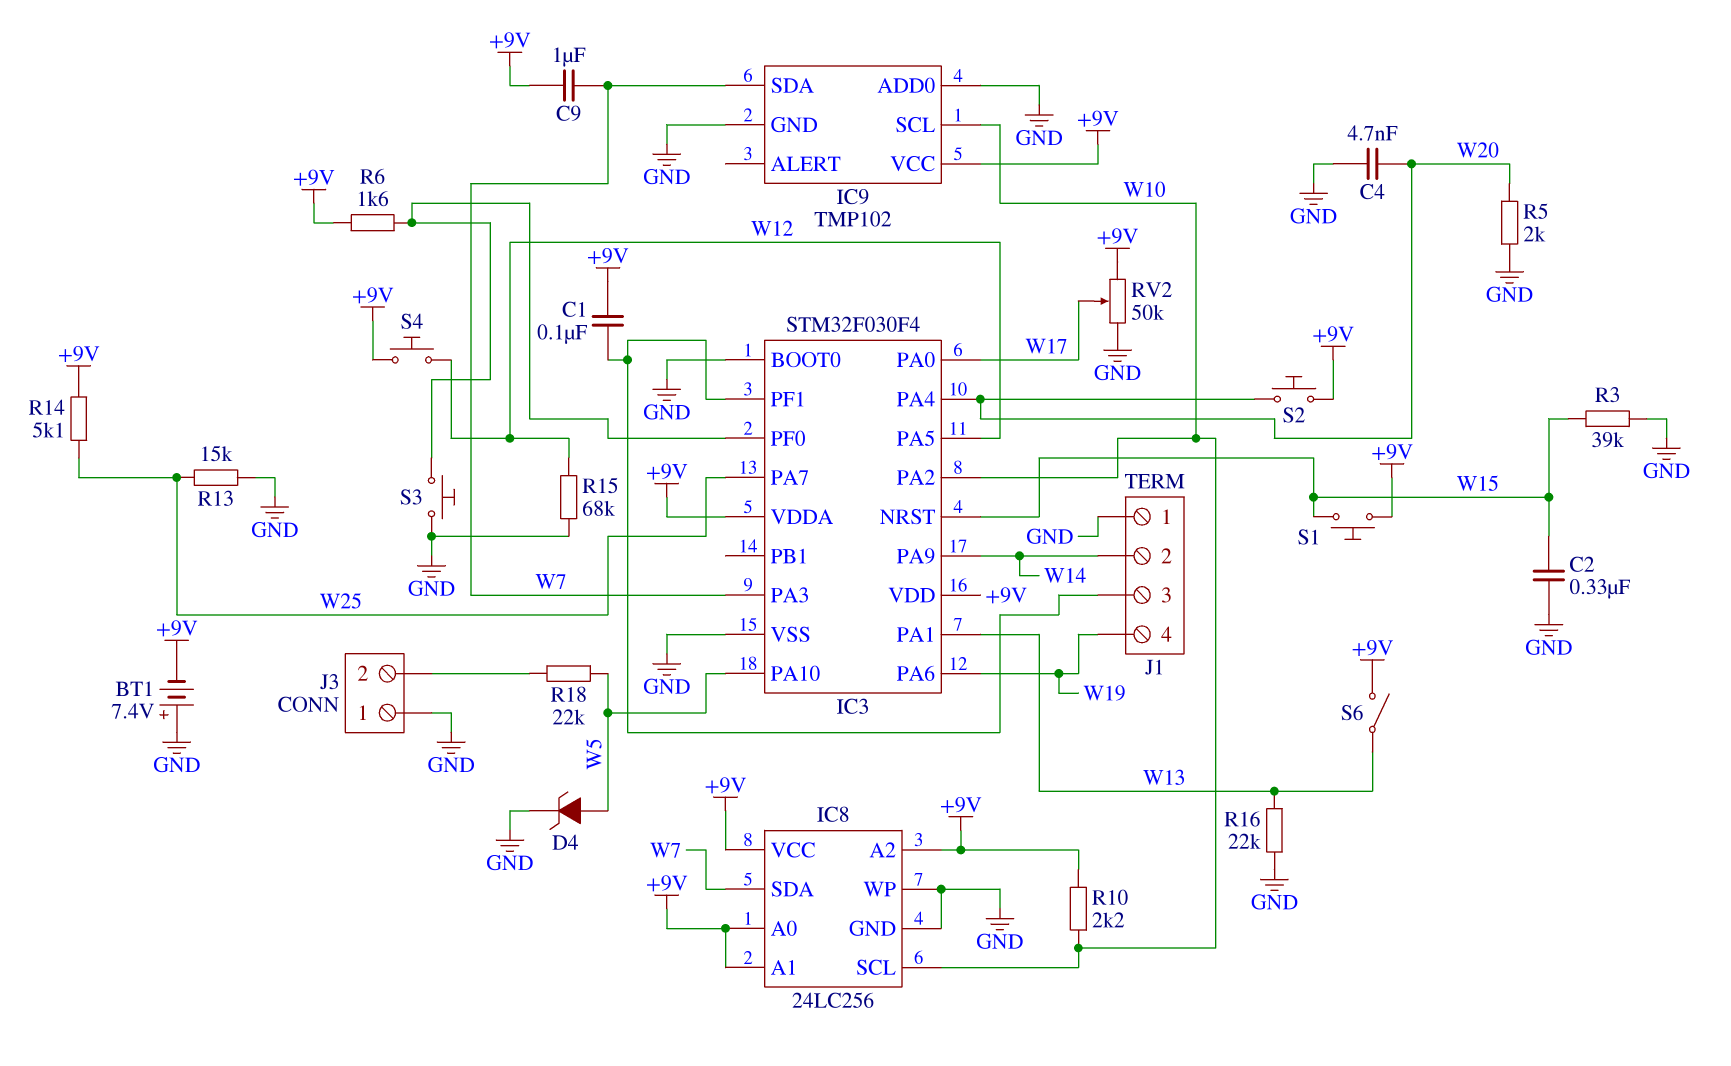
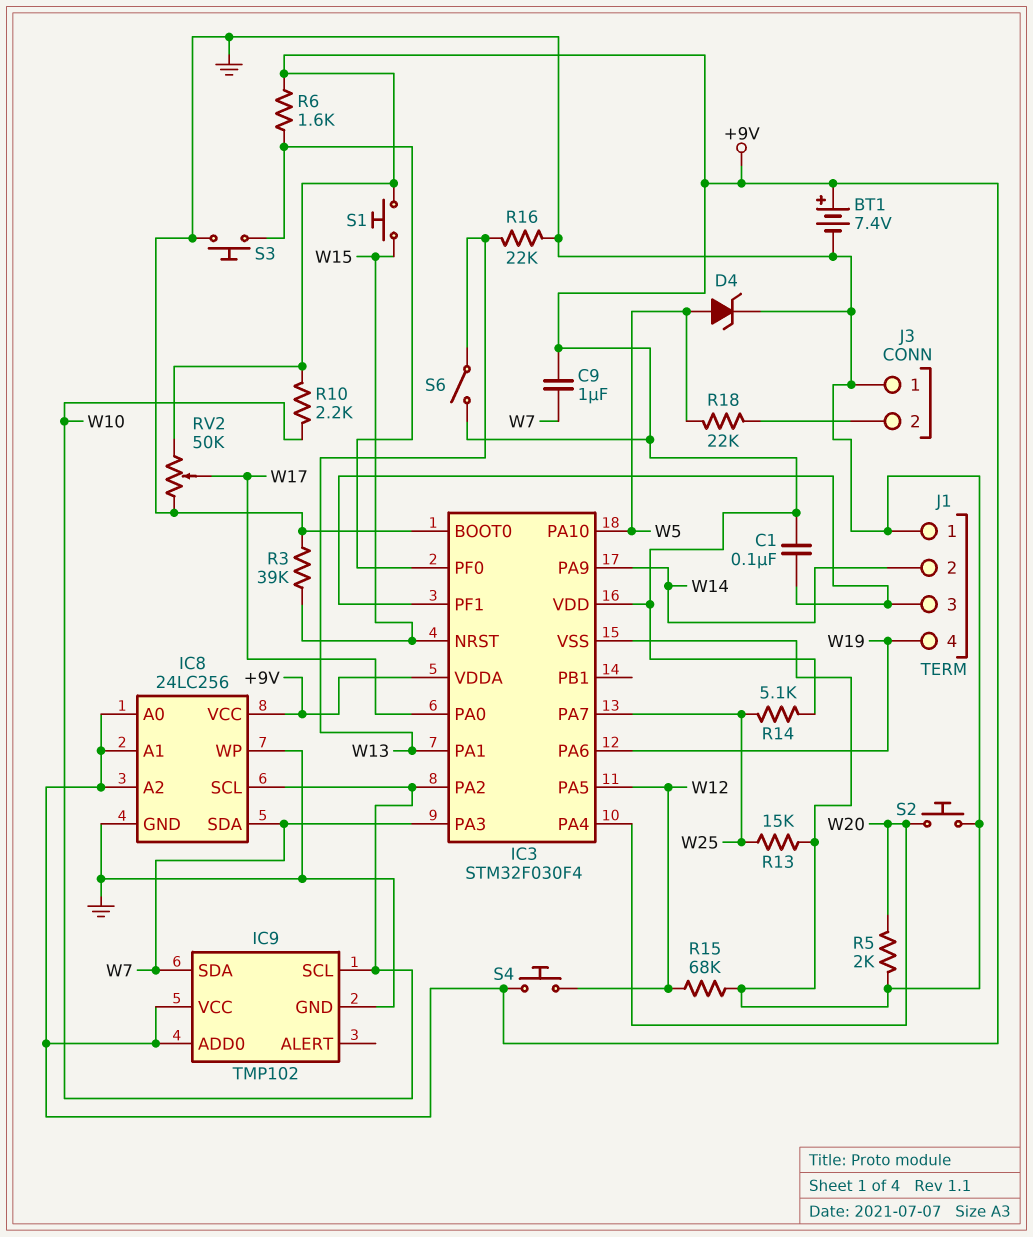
BT1: 7.4V (plus GND, minus +9V) -> 7.4V (plus +9V, minus GND)
C2: 330nF (GND, W15) -> none
C4: 4.7nF (GND, W20) -> none
IC9 pin ADD0: GND -> +9V
S2: button (+9V, W20) -> button (GND, W20)

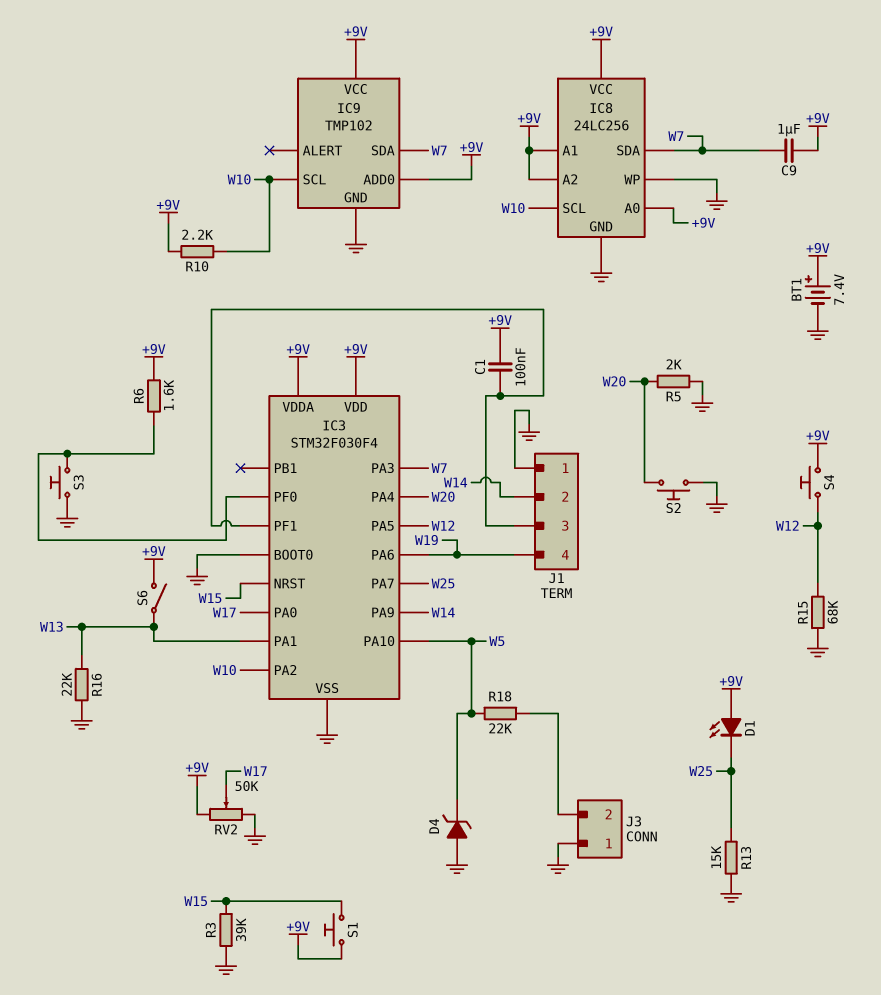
D1: none -> LED (A +9V, K W25)
D4: zener (A W5, K GND) -> zener (A GND, K W5)
R14: 5.1k (+9V, W25) -> none

